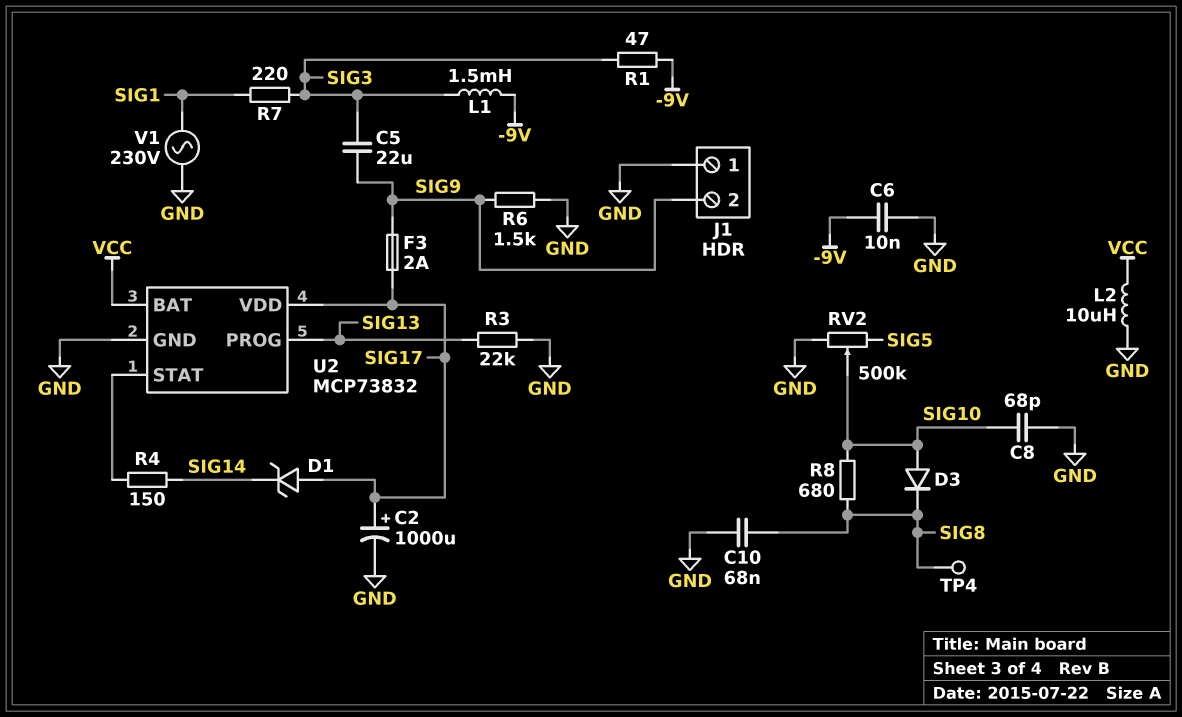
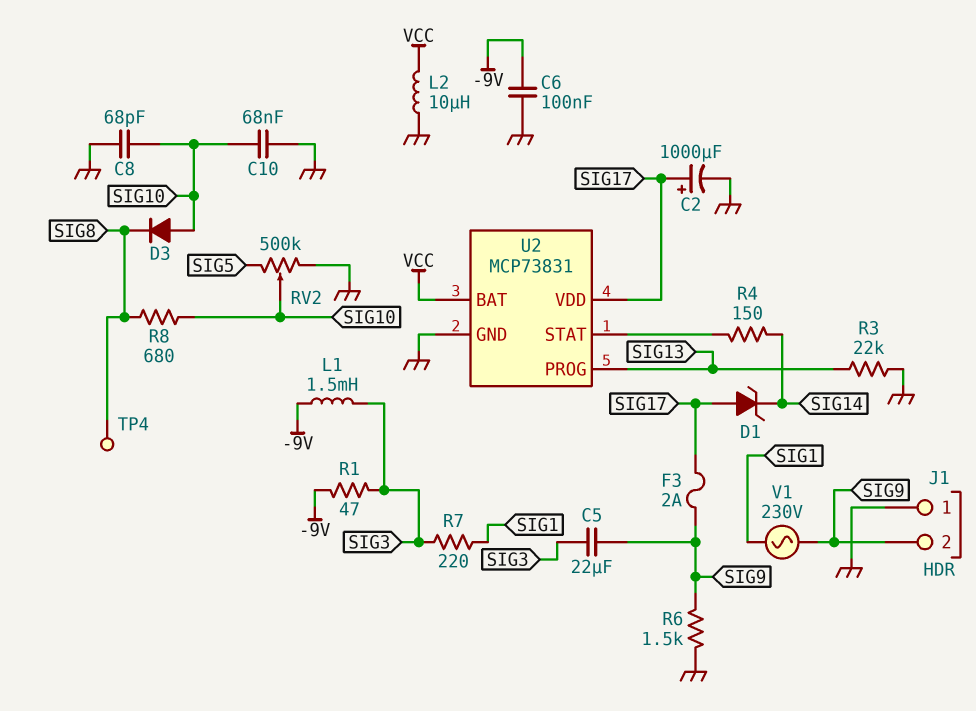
C6: 10nF (-9V, GND) -> 100nF (-9V, GND)
C10: 68nF (GND, SIG8) -> 68nF (GND, SIG10)
U2: MCP73832 -> MCP73831
V1: AC 230V (GND, SIG1) -> AC 230V (SIG1, SIG9)

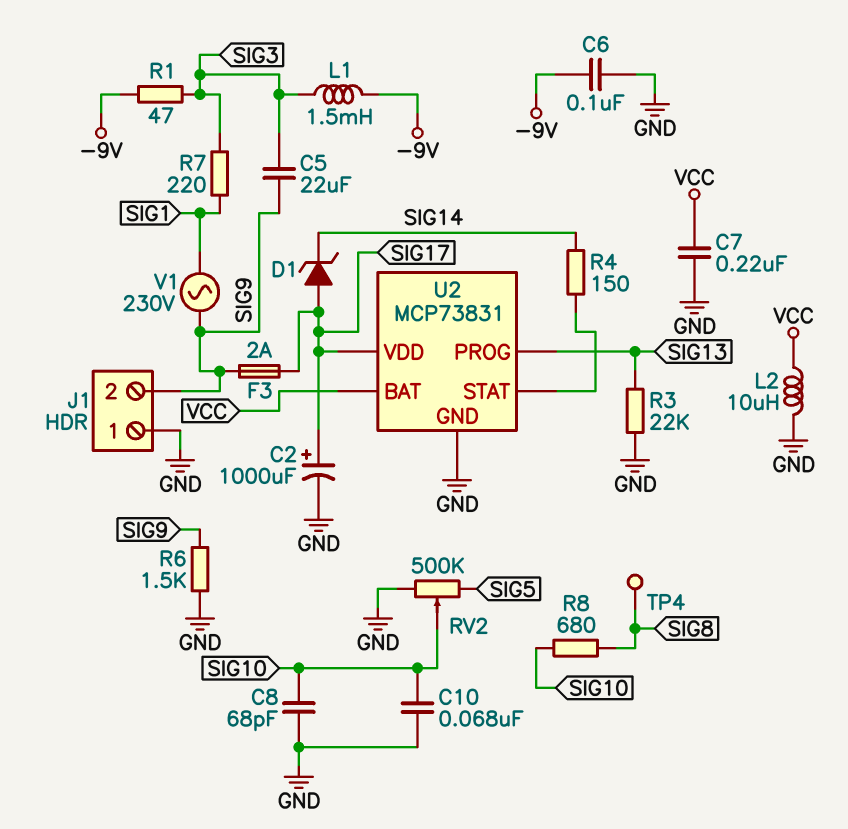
C7: none -> 220nF (GND, VCC)
D3: diode (A SIG10, K SIG8) -> none

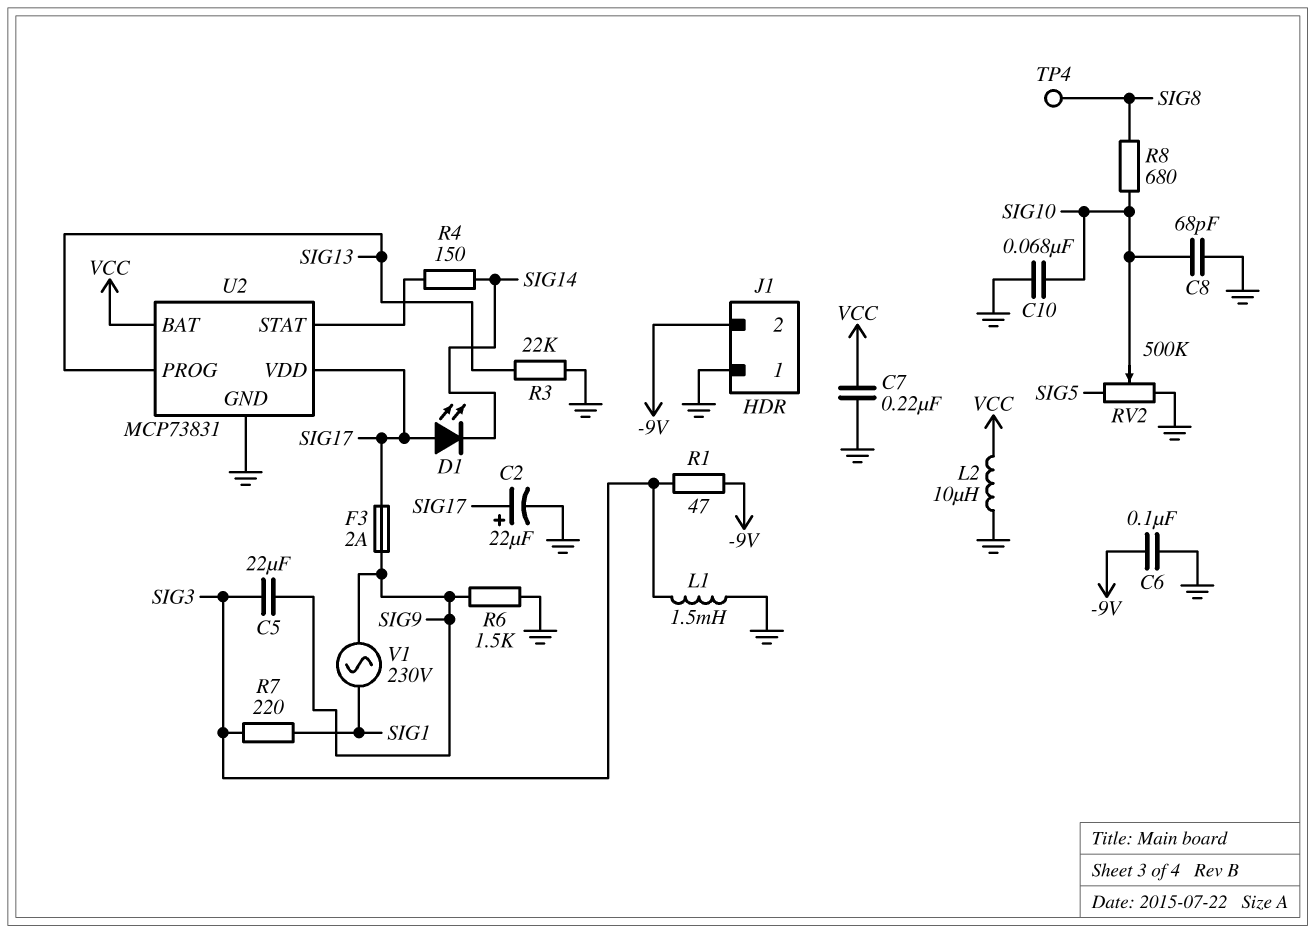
C2: 1000uF (plus SIG17, minus GND) -> 22uF (plus SIG17, minus GND)
D1: zener (A SIG17, K SIG14) -> LED (A SIG17, K SIG14)
J1 pin 2: SIG9 -> -9V
L1: 1.5mH (-9V, SIG3) -> 1.5mH (GND, SIG3)

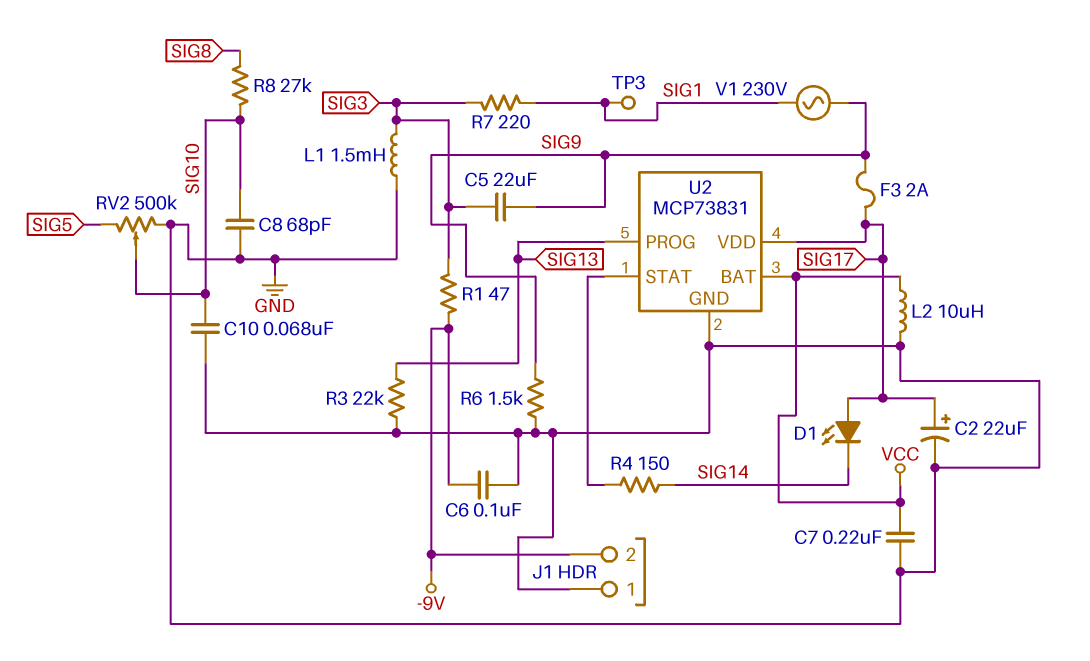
R8: 680 (SIG8, SIG10) -> 27k (SIG8, SIG10)
TP3: none -> test point (SIG1)
TP4: test point (SIG8) -> none

